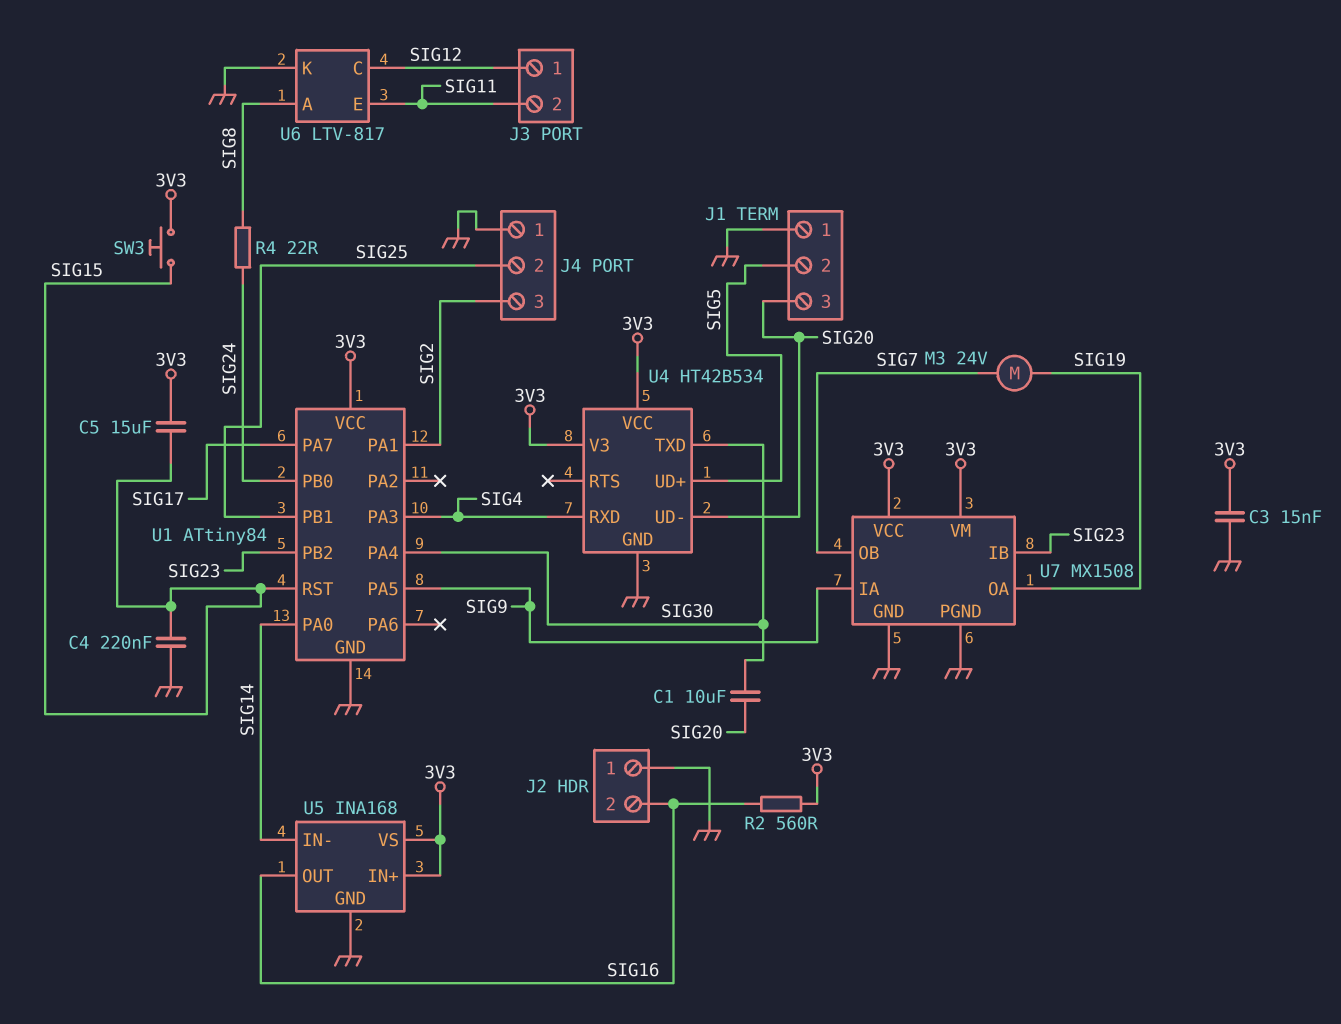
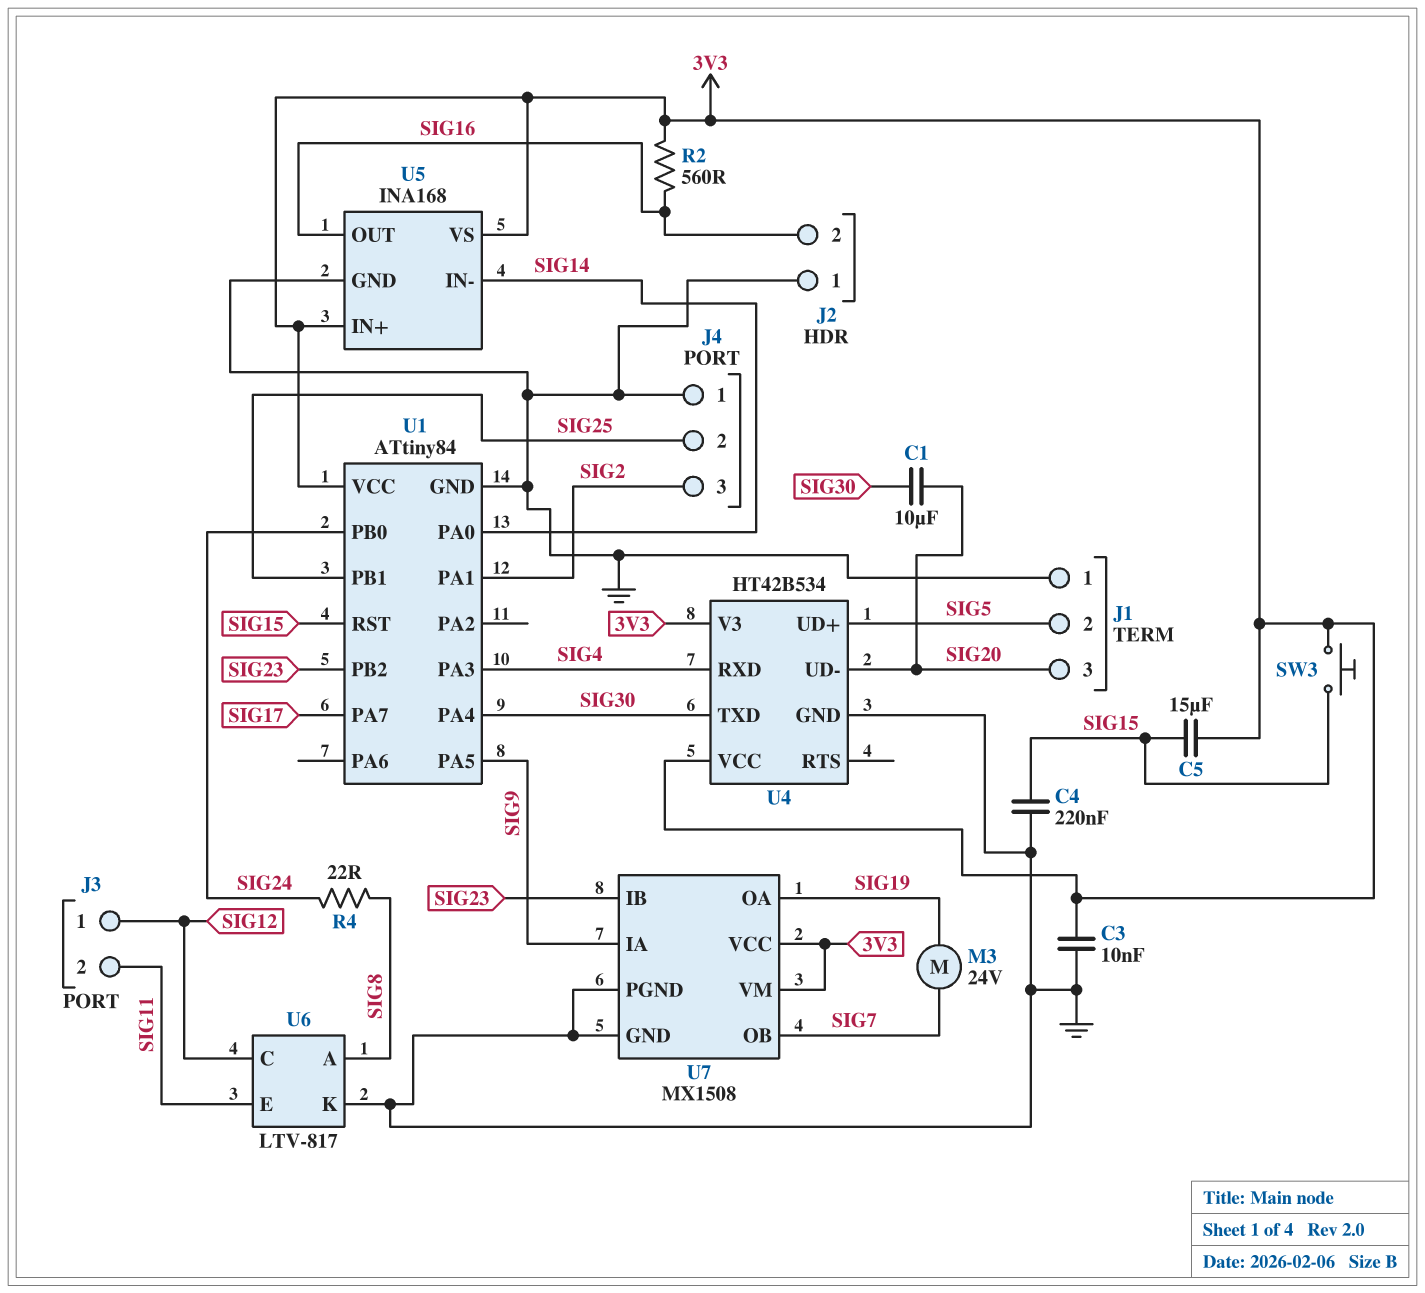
C3: 15nF (3V3, GND) -> 10nF (3V3, GND)

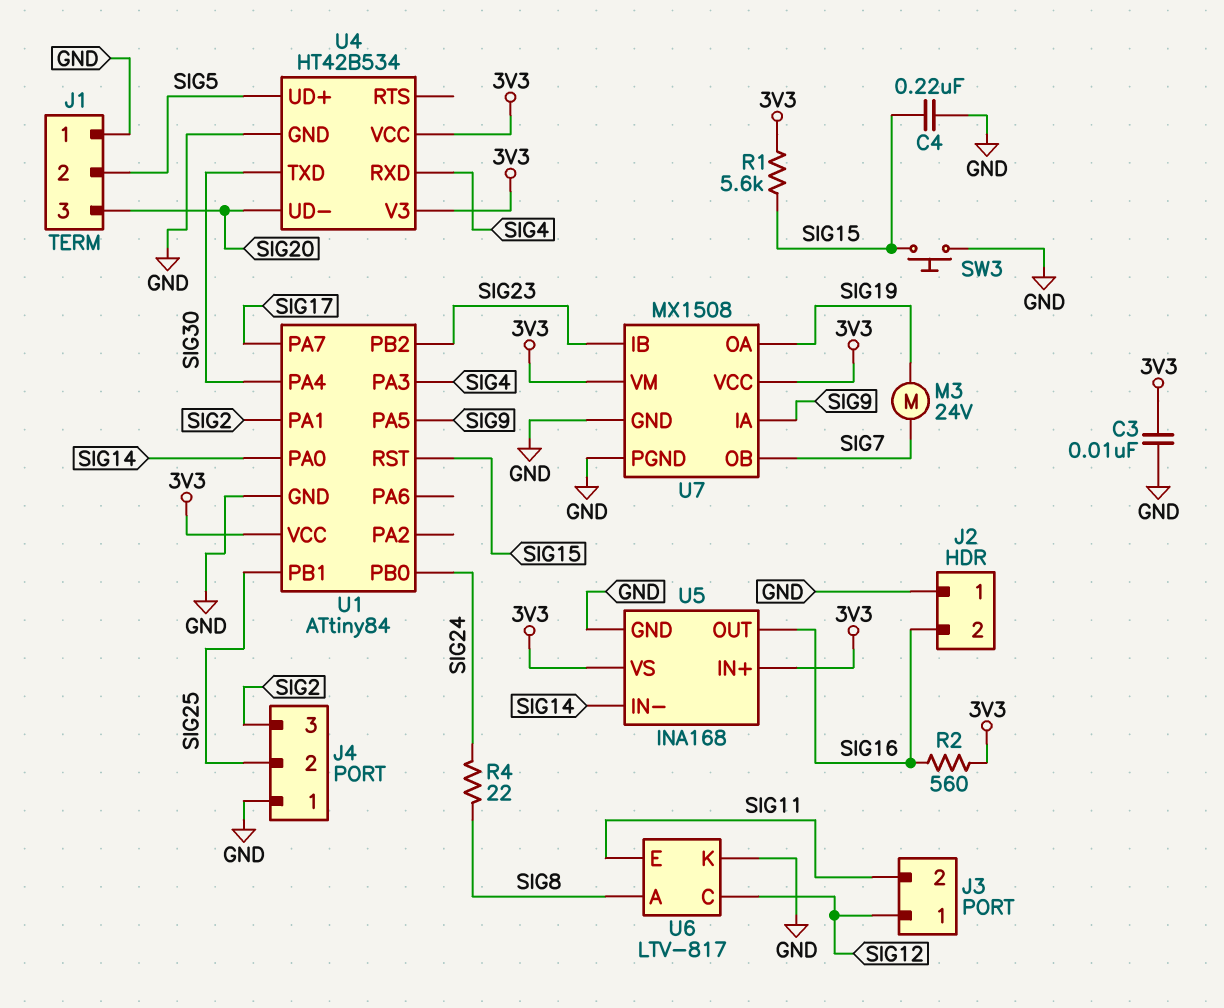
C1: 10uF (SIG20, SIG30) -> none
C5: 15uF (3V3, SIG15) -> none
R1: none -> 5.6k (3V3, SIG15)
SW3: button (3V3, SIG15) -> button (GND, SIG15)

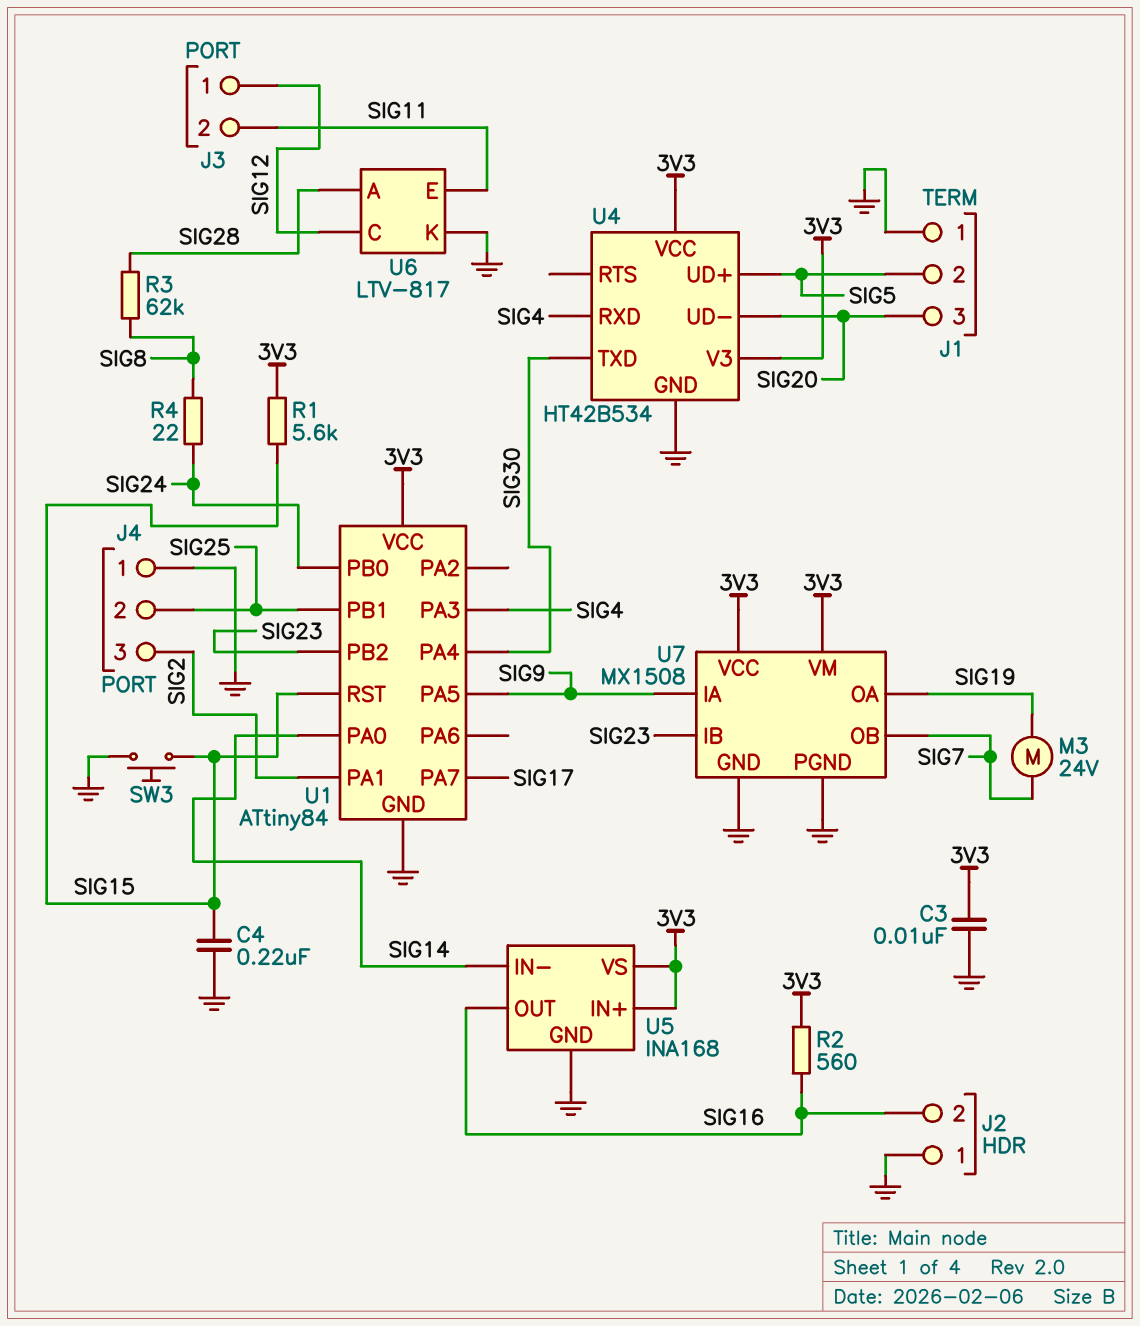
R3: none -> 62k (SIG8, SIG28)
U6 pin A: SIG8 -> SIG28

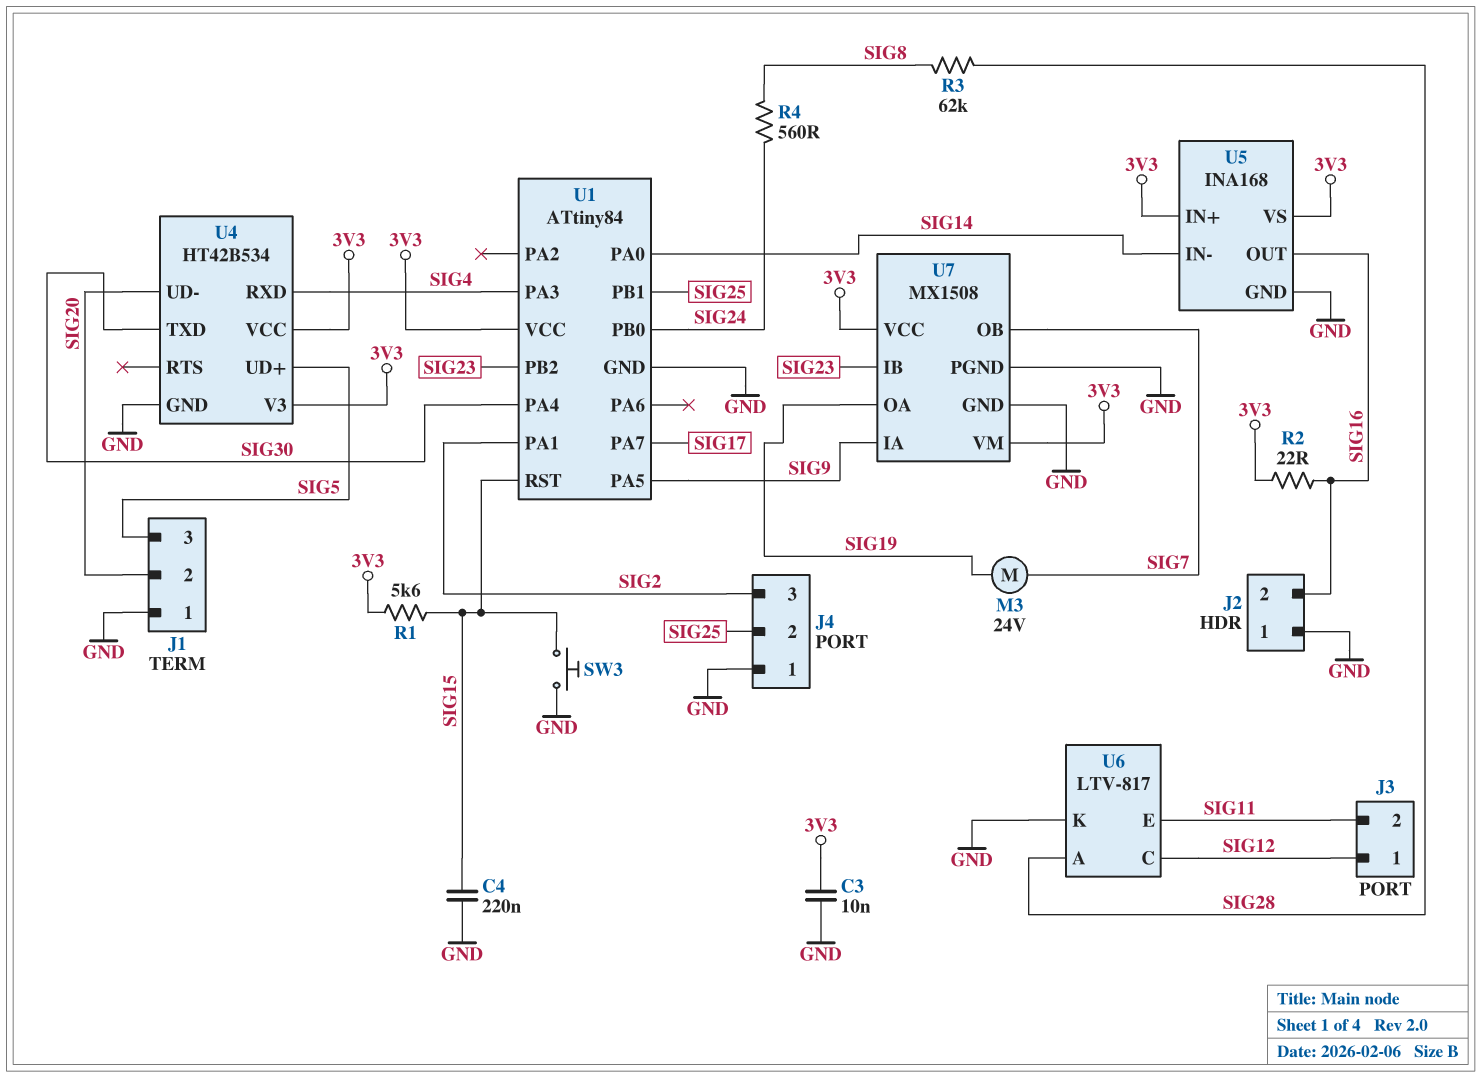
J1 pin 2: SIG5 -> SIG20
J1 pin 3: SIG20 -> SIG5
R2: 560 (3V3, SIG16) -> 22 (3V3, SIG16)
R4: 22 (SIG8, SIG24) -> 560 (SIG8, SIG24)

